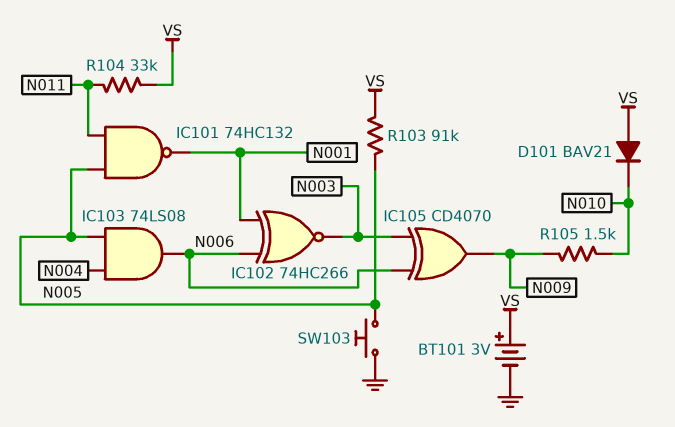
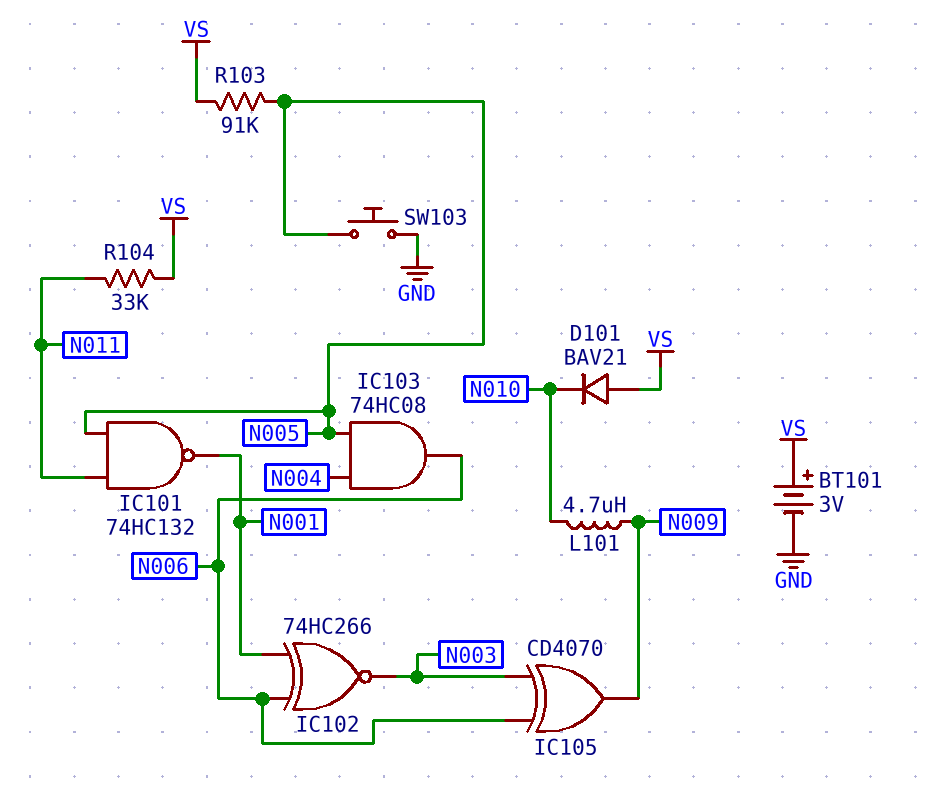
IC103: AND 74LS08 (in N004, in N005, out N006) -> AND 74HC08 (in N004, in N005, out N006)
L101: none -> 4.7uH (N009, N010)
R105: 1.5k (N009, N010) -> none

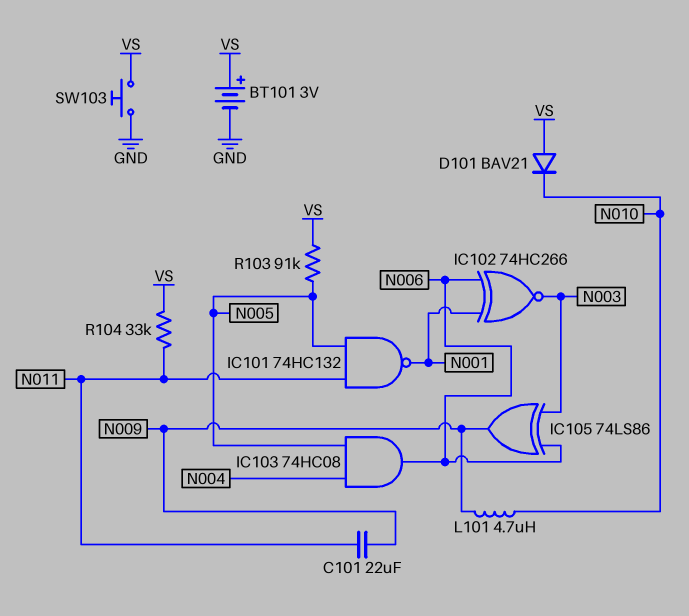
C101: none -> 22uF (N009, N011)
IC105: XOR CD4070 (in N003, in N006, out N009) -> XOR 74LS86 (in N003, in N006, out N009)
SW103: button (GND, N005) -> button (GND, VS)

